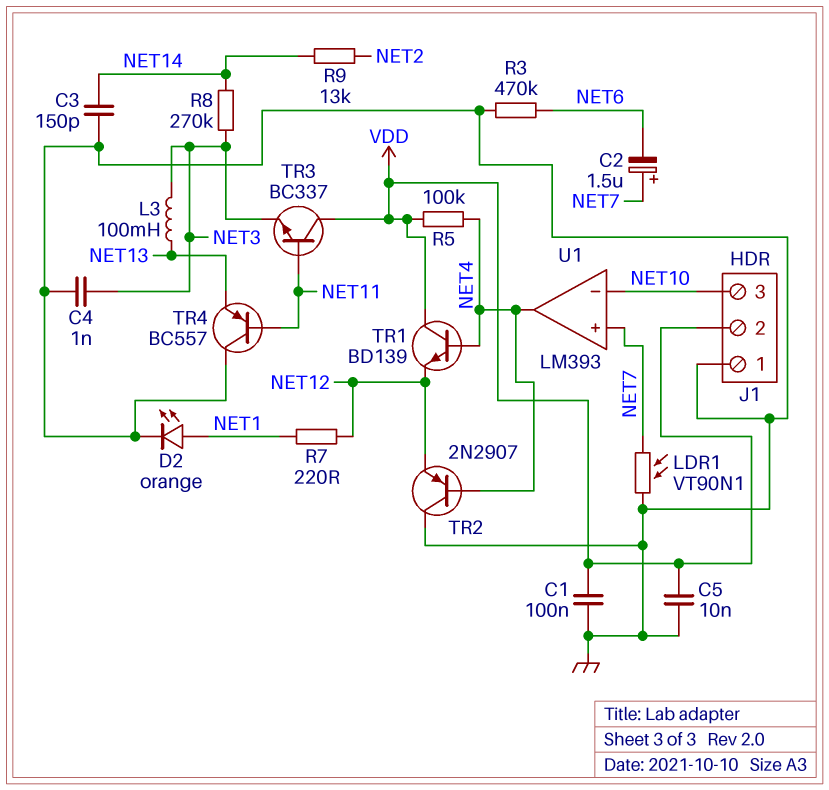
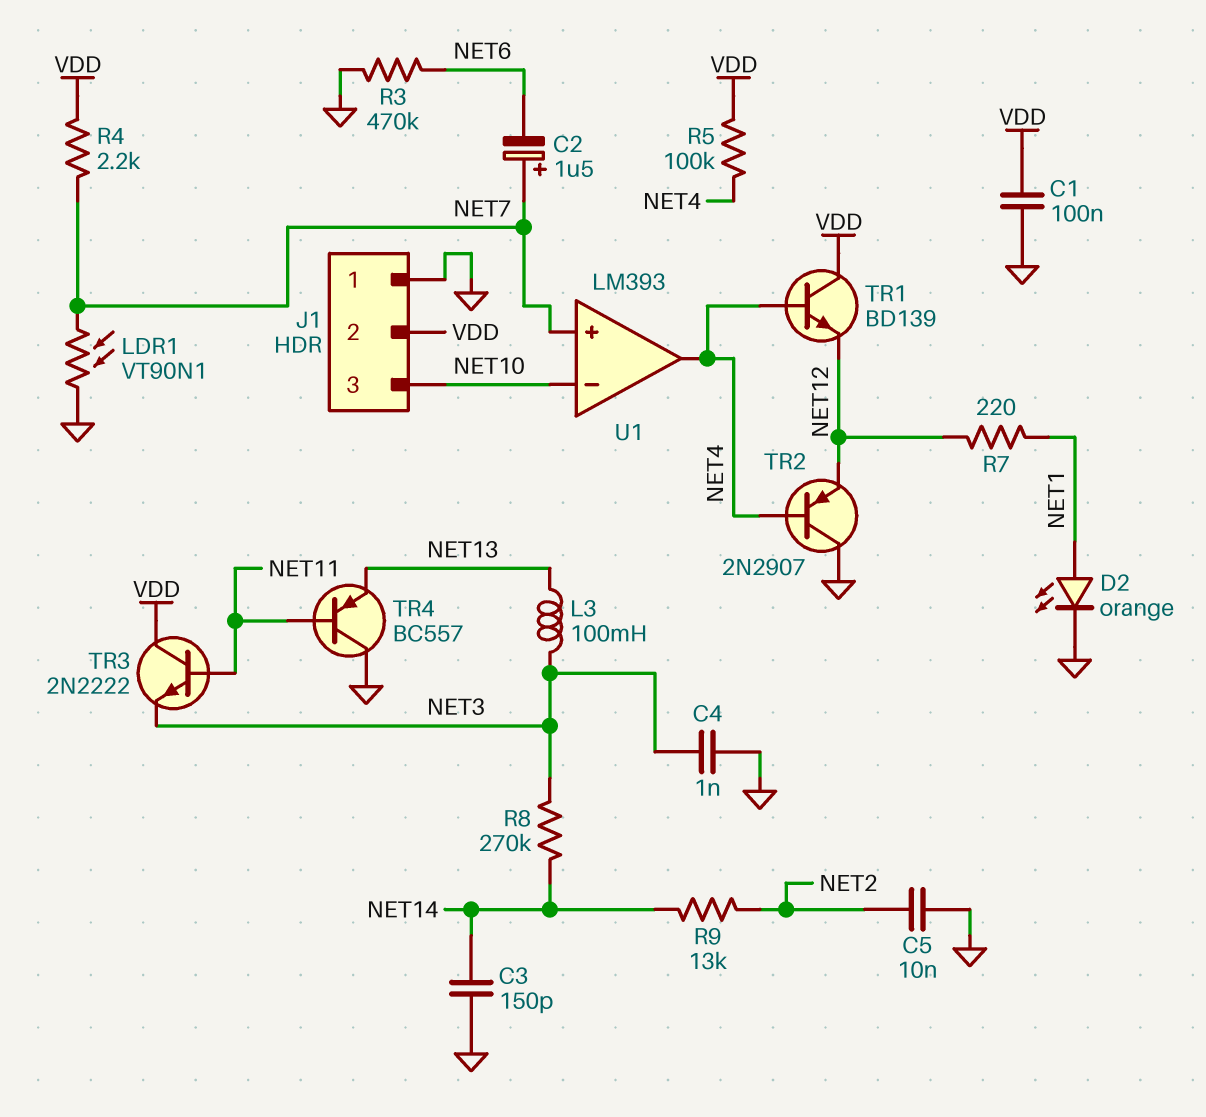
C5: 10nF (GND, VDD) -> 10nF (GND, NET2)
R4: none -> 2.2k (NET7, VDD)
TR3: NPN BC337 (B NET11, C VDD, E NET3) -> NPN 2N2222 (B NET11, C VDD, E NET3)

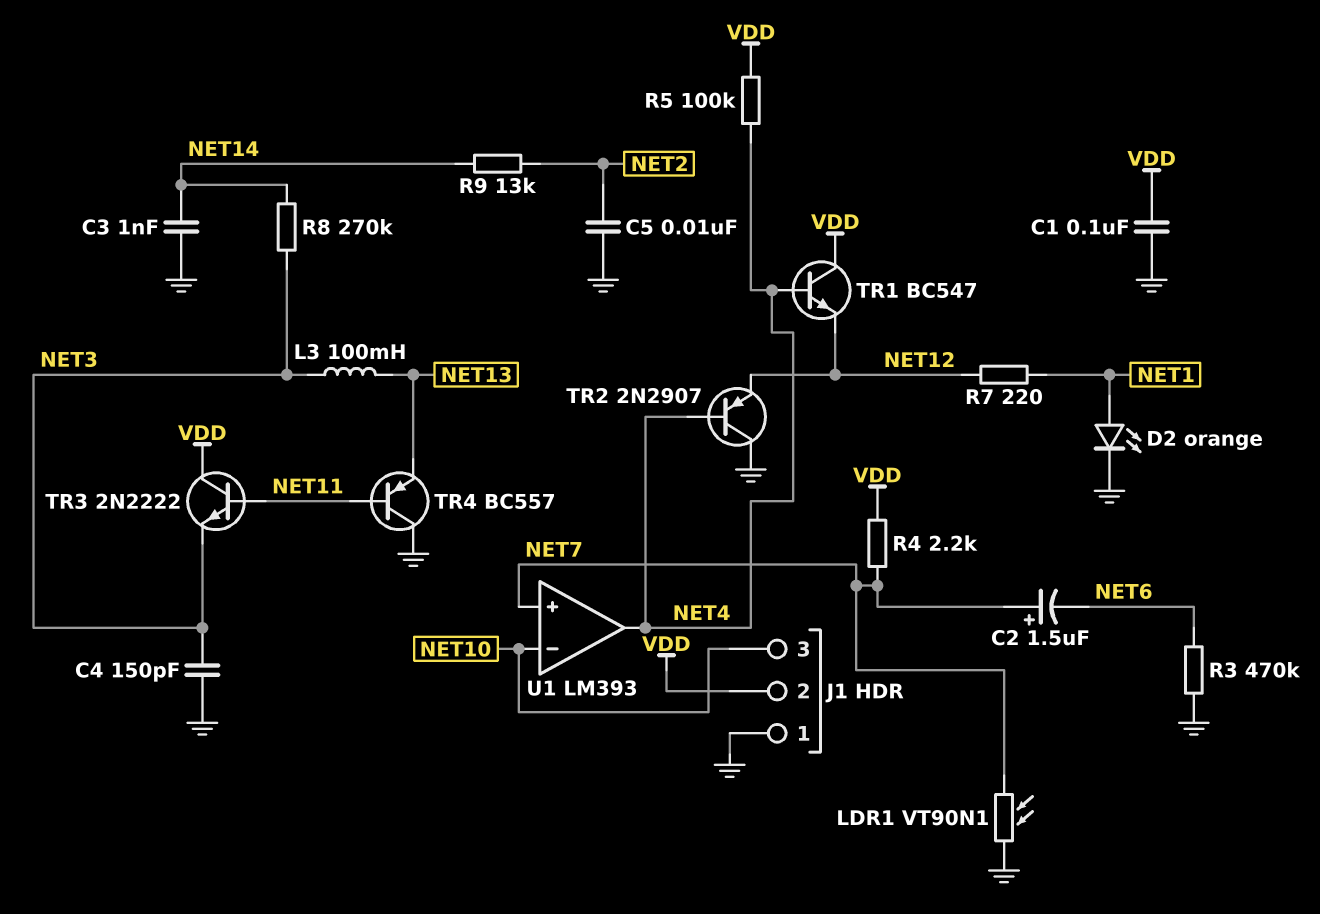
C3: 150pF (GND, NET14) -> 1nF (GND, NET14)
C4: 1nF (GND, NET3) -> 150pF (GND, NET3)
TR1: NPN BD139 (B NET4, C VDD, E NET12) -> NPN BC547 (B NET4, C VDD, E NET12)

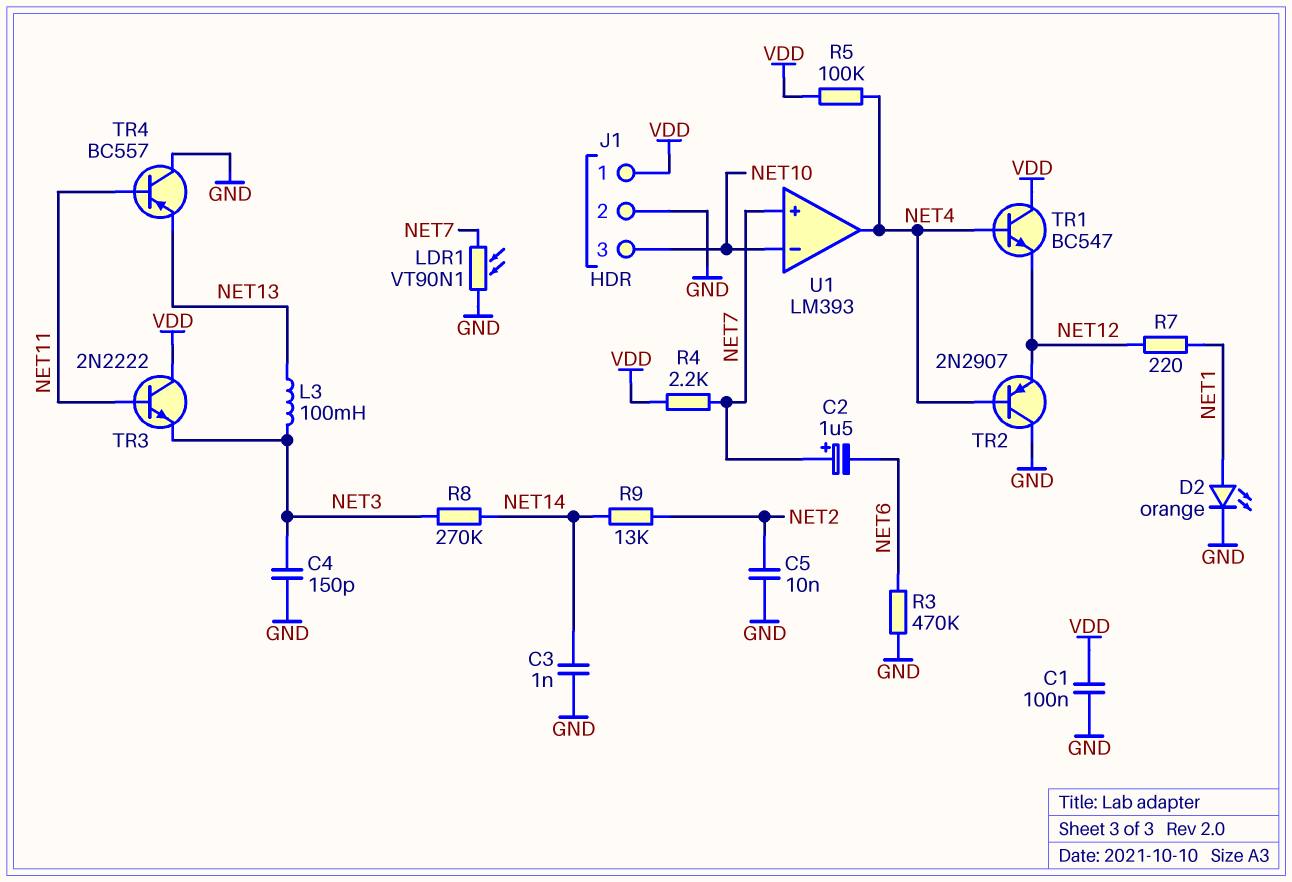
J1 pin 1: GND -> VDD
J1 pin 2: VDD -> GND

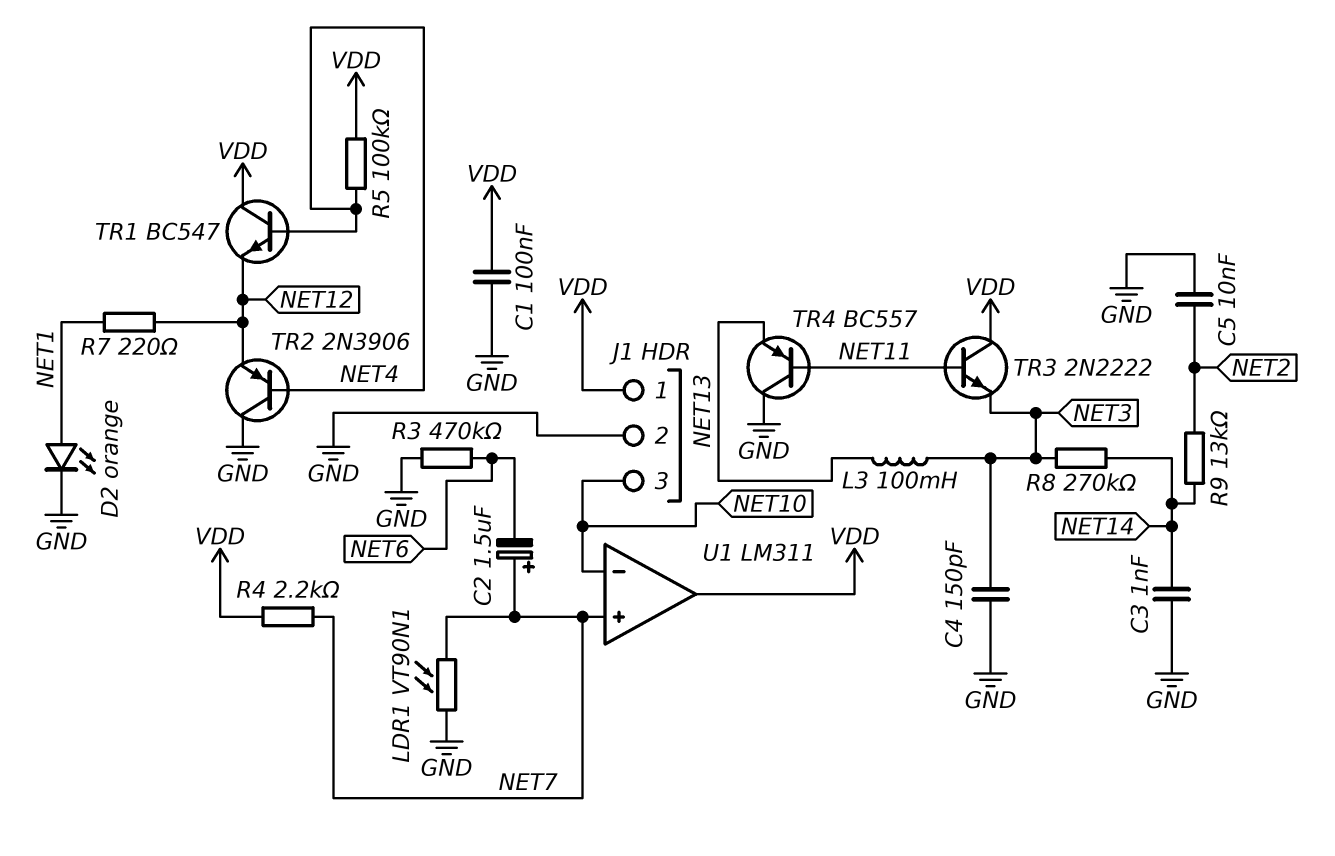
TR2: PNP 2N2907 (B NET4, C GND, E NET12) -> PNP 2N3906 (B NET4, C GND, E NET12)
U1: LM393 -> LM311
U1 pin out: NET4 -> VDD

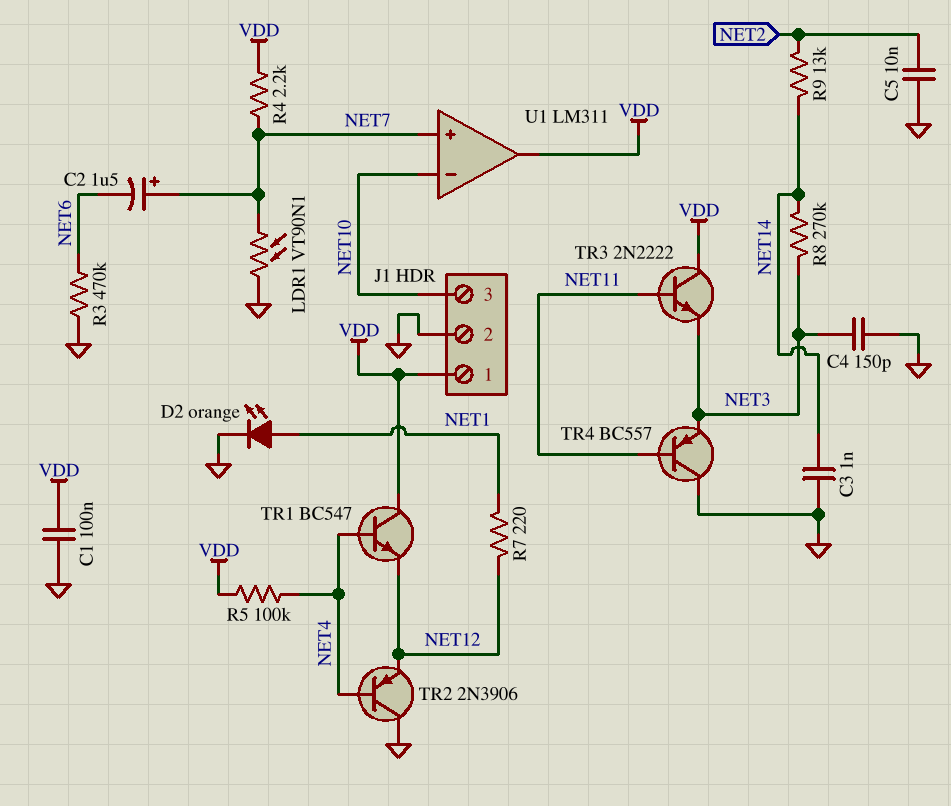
L3: 100mH (NET3, NET13) -> none
TR4: PNP BC557 (B NET11, C GND, E NET13) -> PNP BC557 (B NET11, C GND, E NET3)

